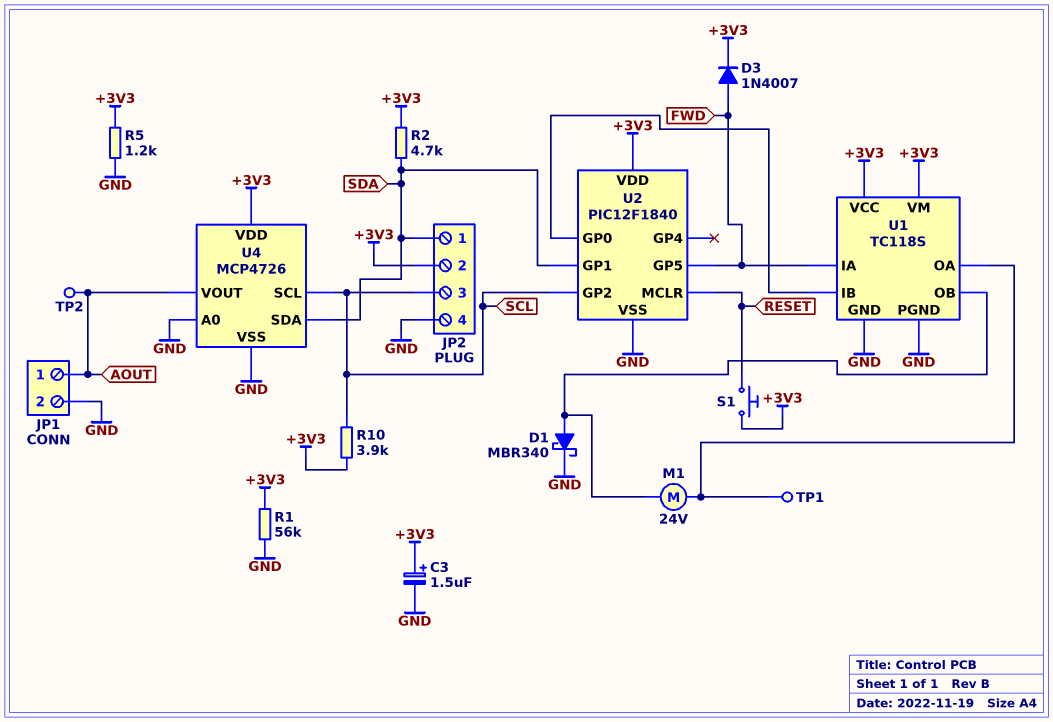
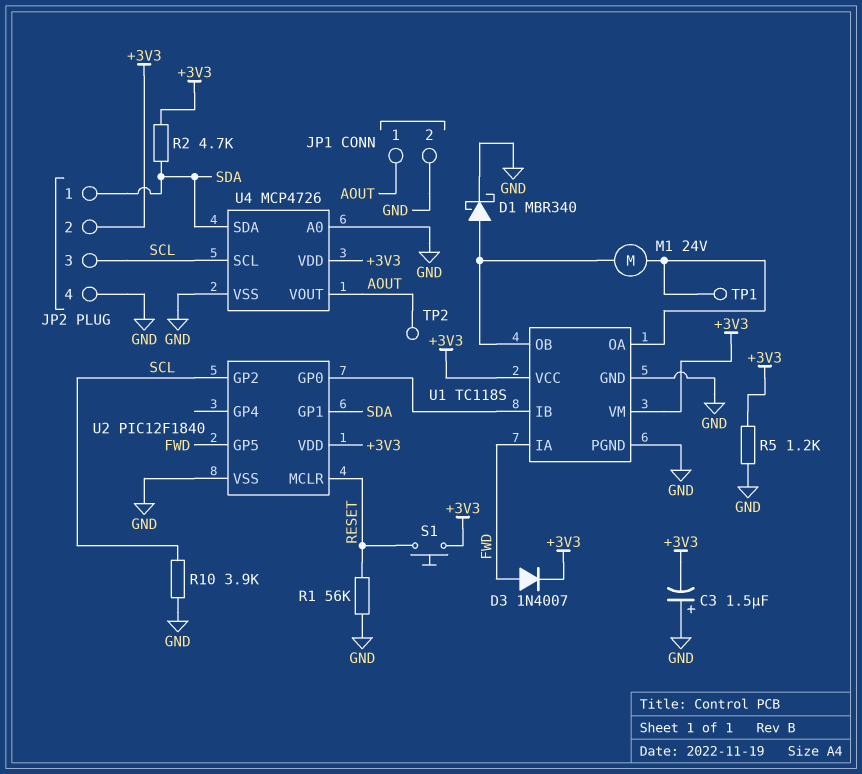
C3: 1.5uF (plus +3V3, minus GND) -> 1.5uF (plus GND, minus +3V3)
R1: 56k (+3V3, GND) -> 56k (GND, RESET)
R10: 3.9k (+3V3, SCL) -> 3.9k (GND, SCL)

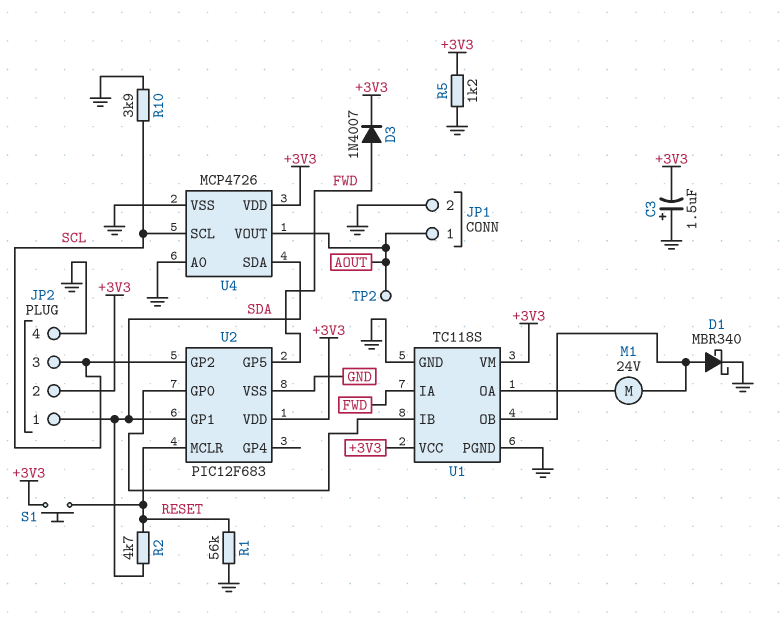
R2: 4.7k (+3V3, SDA) -> 4.7k (RESET, SDA)
TP1: test point (U1/OA) -> none
U2: PIC12F1840 -> PIC12F683

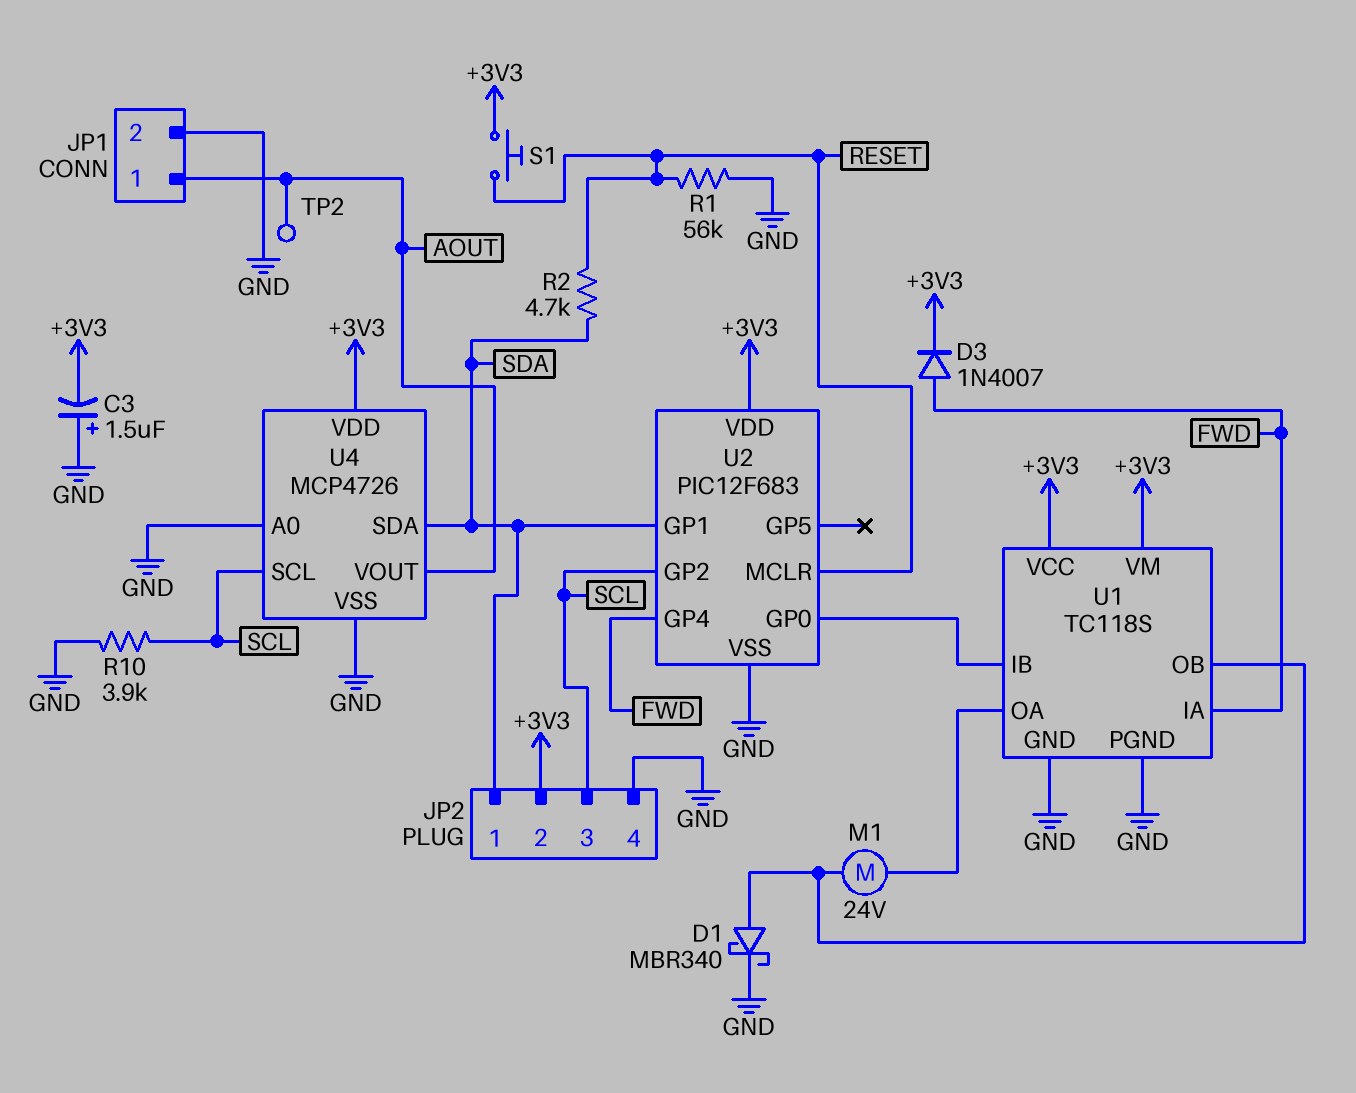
R5: 1.2k (+3V3, GND) -> none
U2 pin GP4: none -> FWD
U2 pin GP5: FWD -> none

